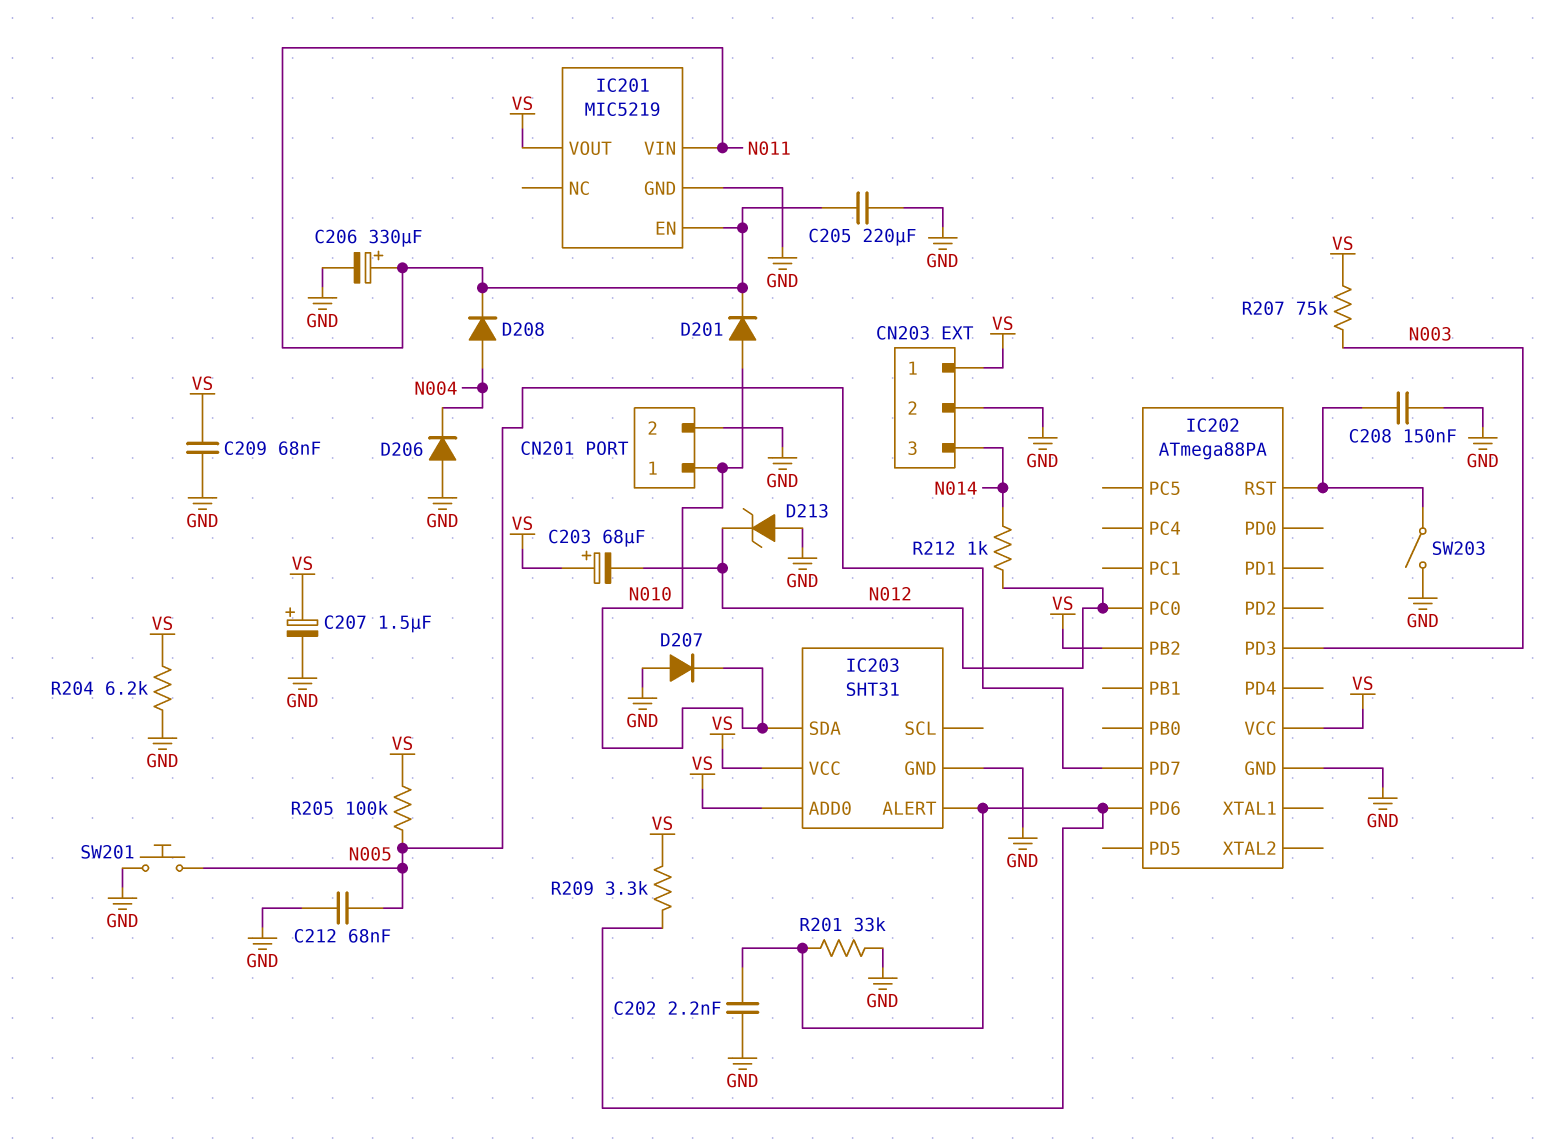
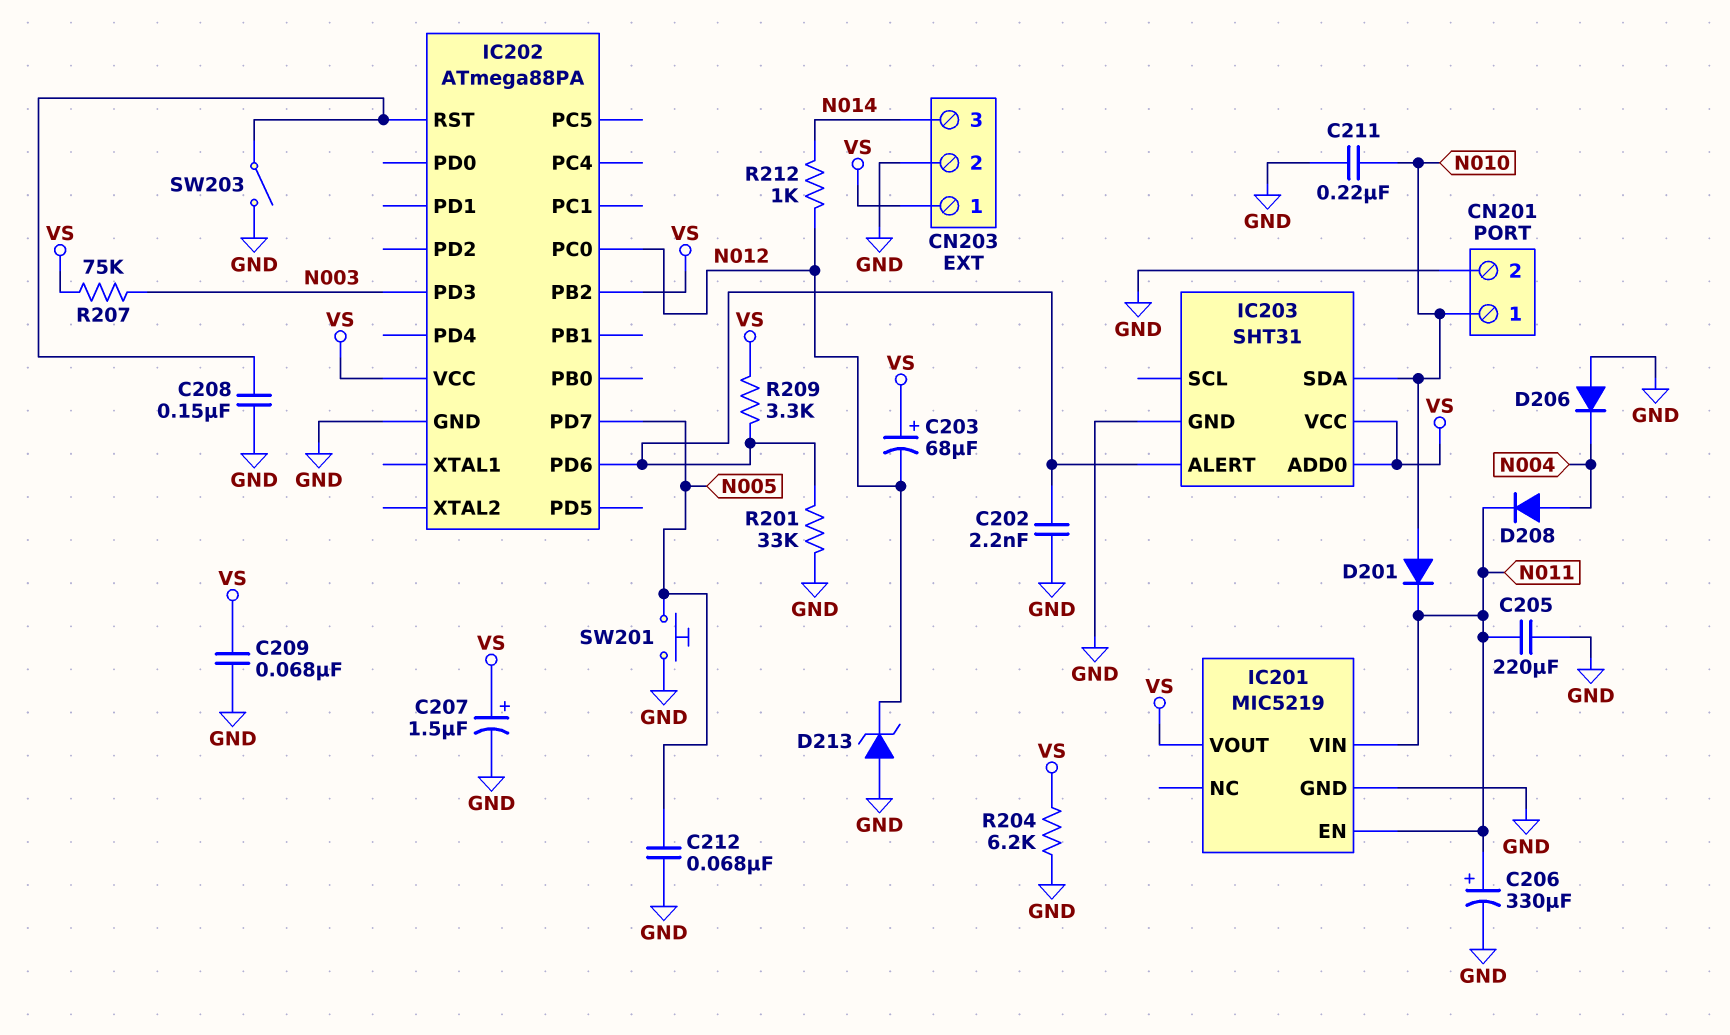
C211: none -> 220nF (GND, N010)
D207: diode (A GND, K N010) -> none
R205: 100k (N005, VS) -> none

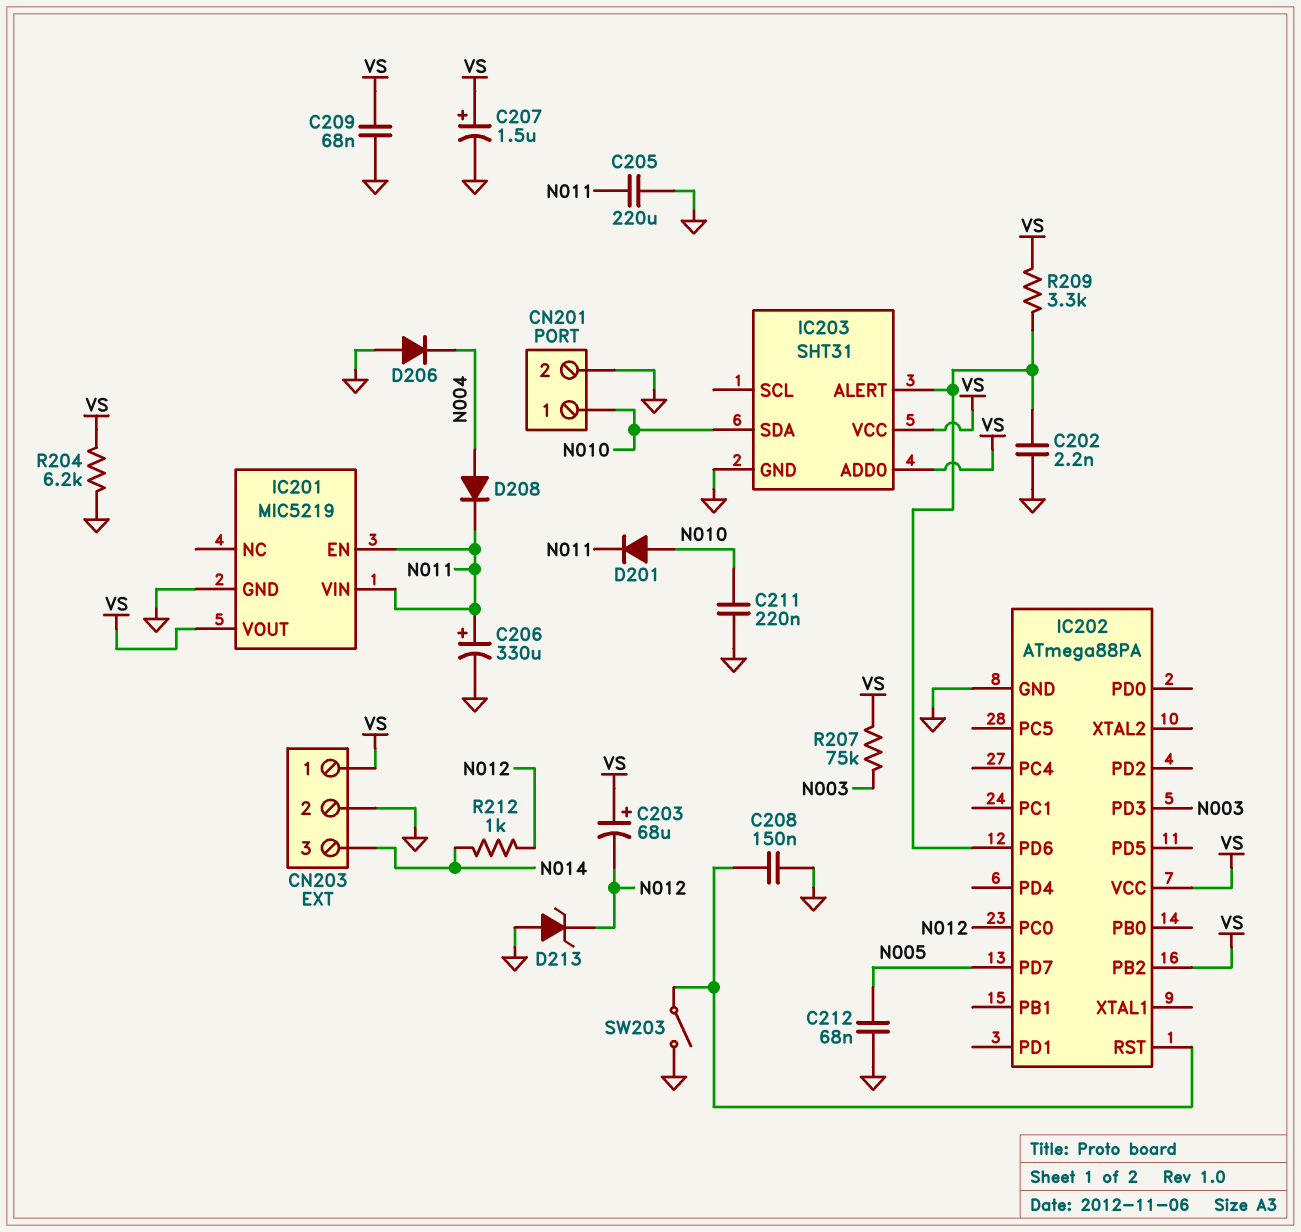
R201: 33k (GND, IC202/PD6) -> none
SW201: button (GND, N005) -> none

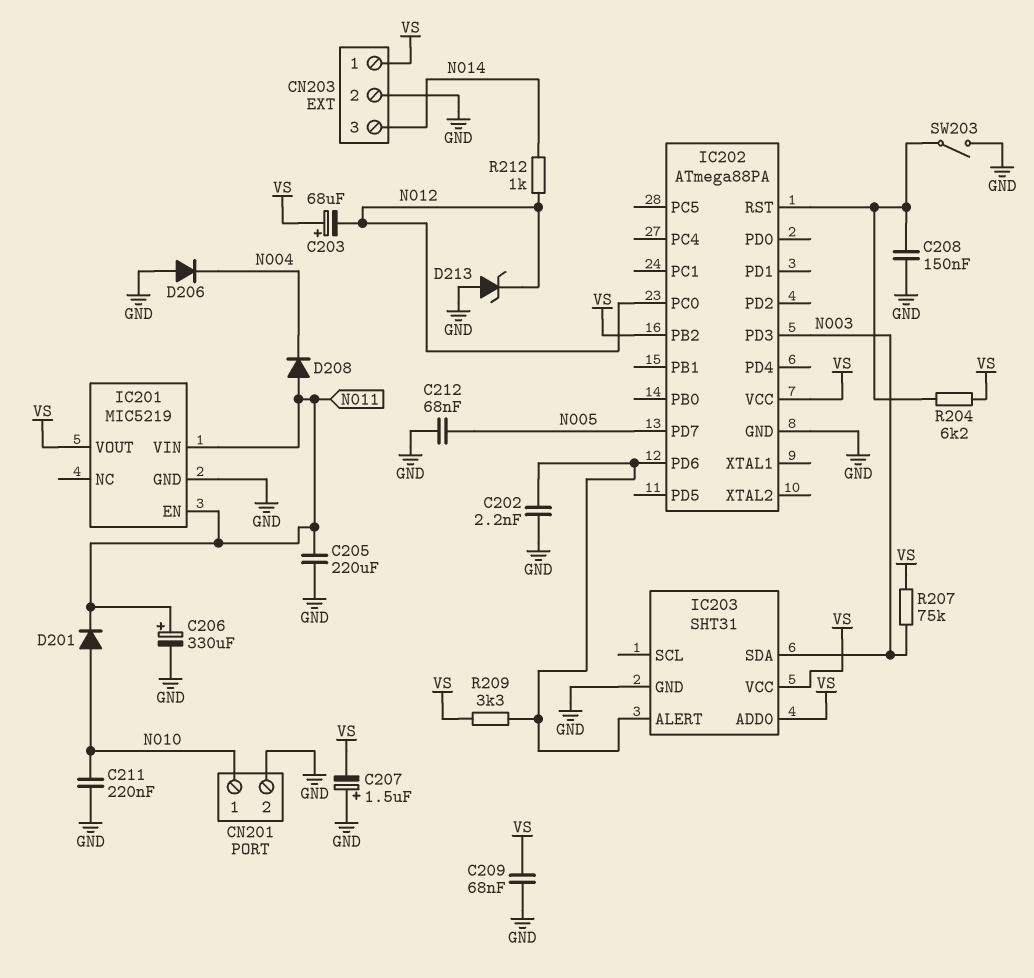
C207: 1.5uF (plus VS, minus GND) -> 1.5uF (plus GND, minus VS)
D208: diode (A N004, K N011) -> diode (A N011, K N004)
IC203 pin SDA: N010 -> N003
R204: 6.2k (GND, VS) -> 6.2k (IC202/RST, VS)

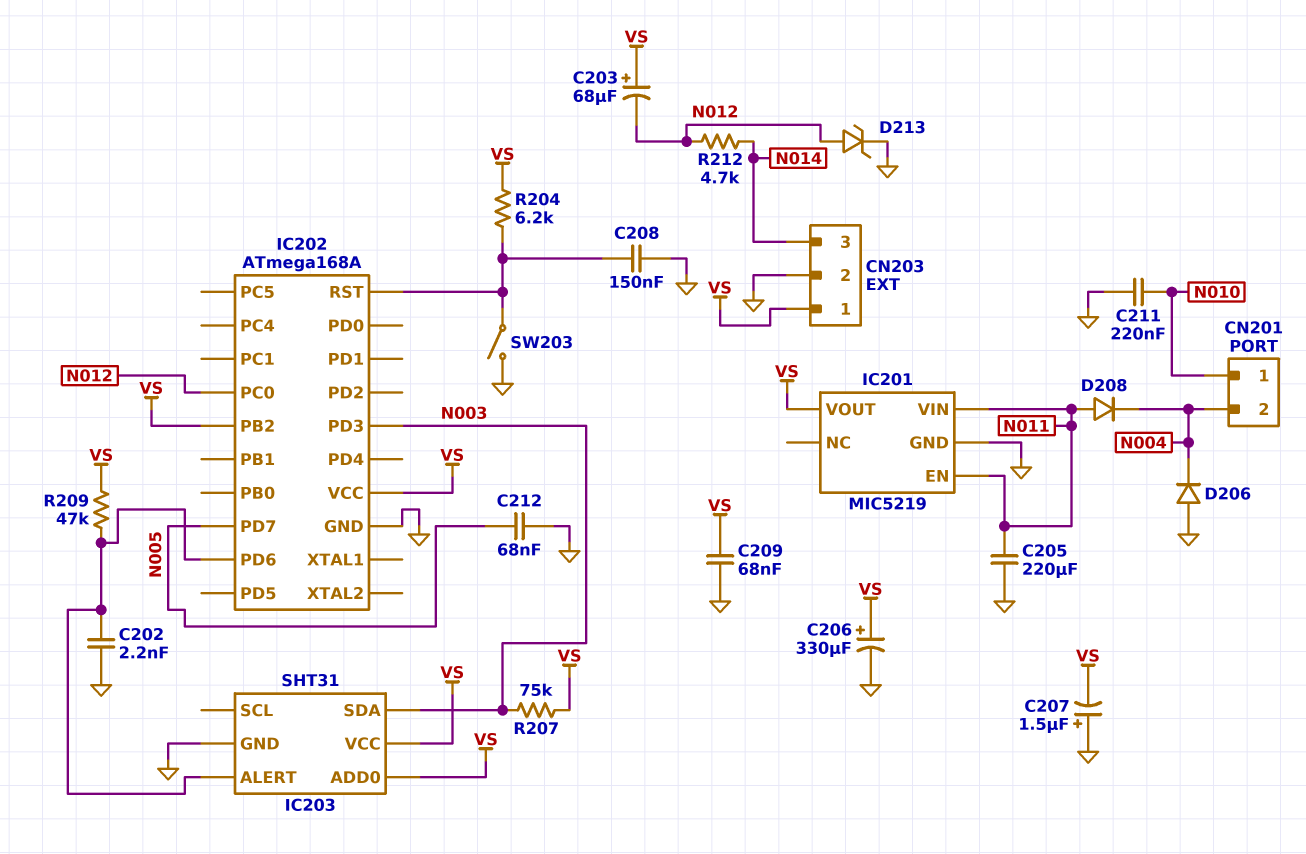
C206: 330uF (plus N011, minus GND) -> 330uF (plus VS, minus GND)
CN201 pin 2: GND -> N004
D201: diode (A N010, K N011) -> none
D213: zener (A GND, K N012) -> zener (A N012, K GND)
IC202: ATmega88PA -> ATmega168A
R209: 3.3k (IC202/PD6, VS) -> 47k (IC202/PD6, VS)
R212: 1k (N012, N014) -> 4.7k (N012, N014)

